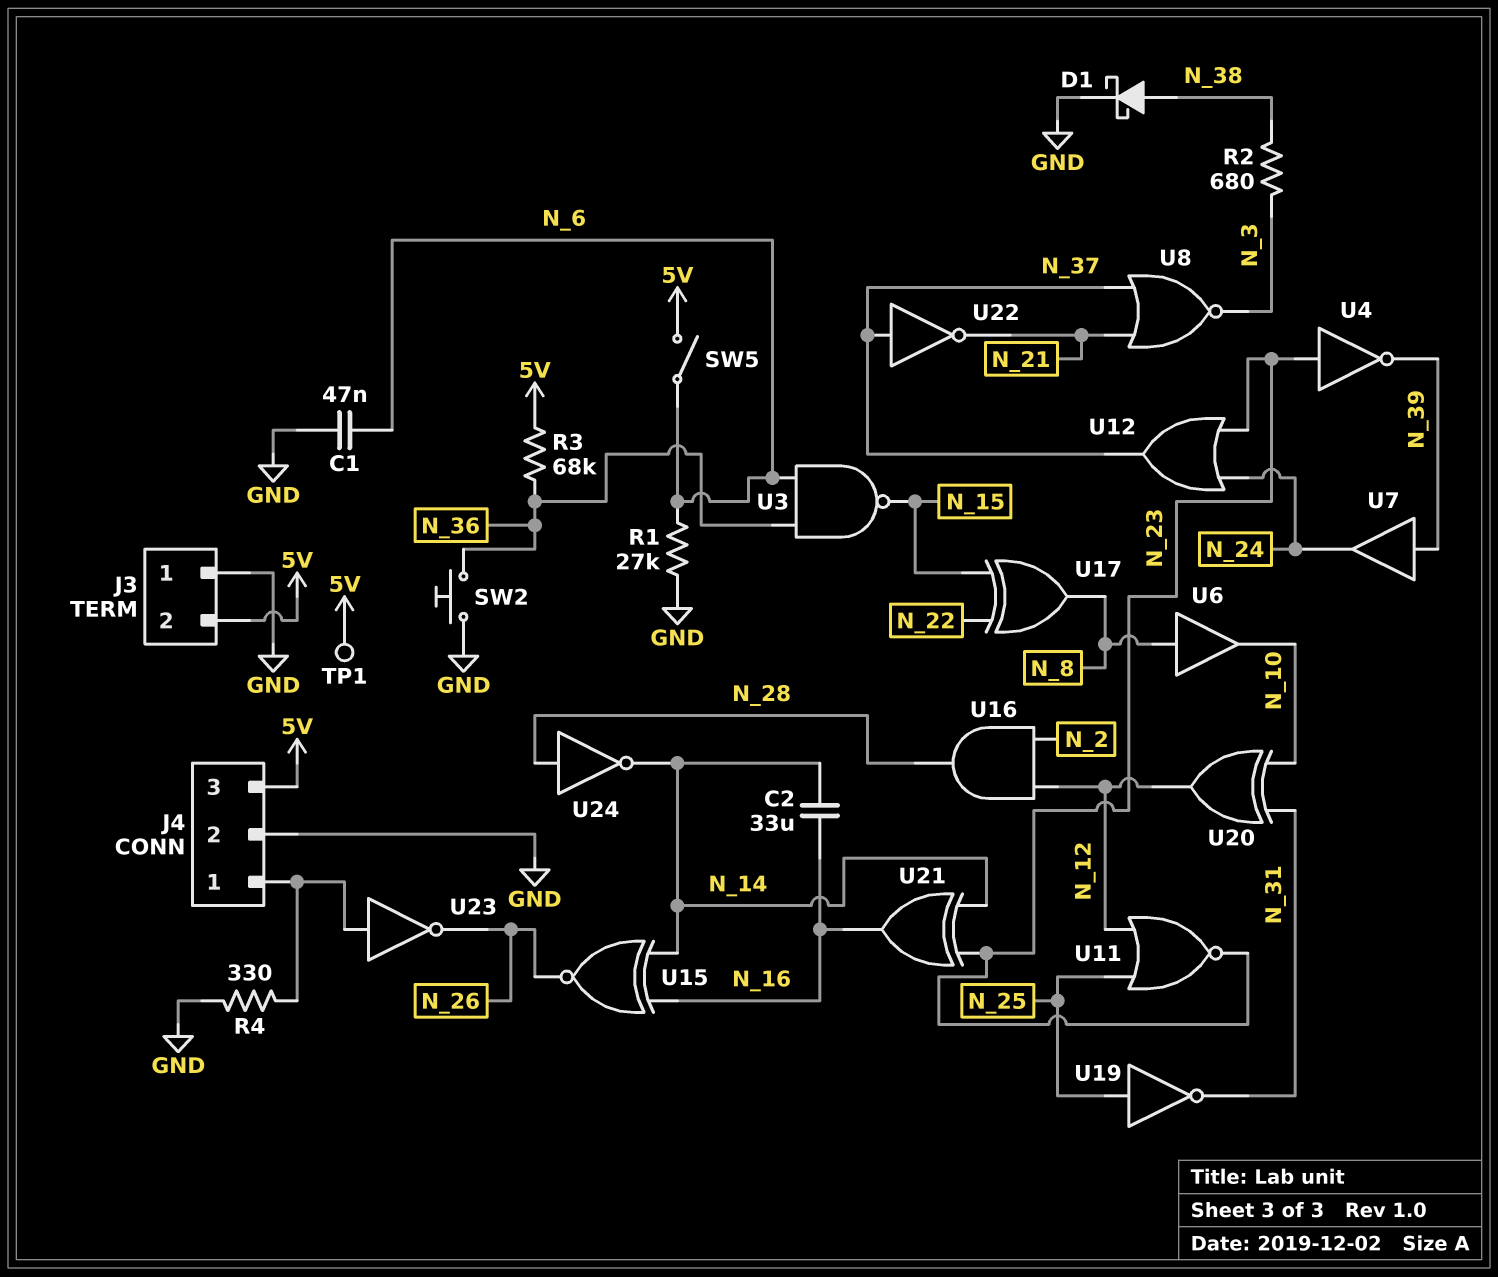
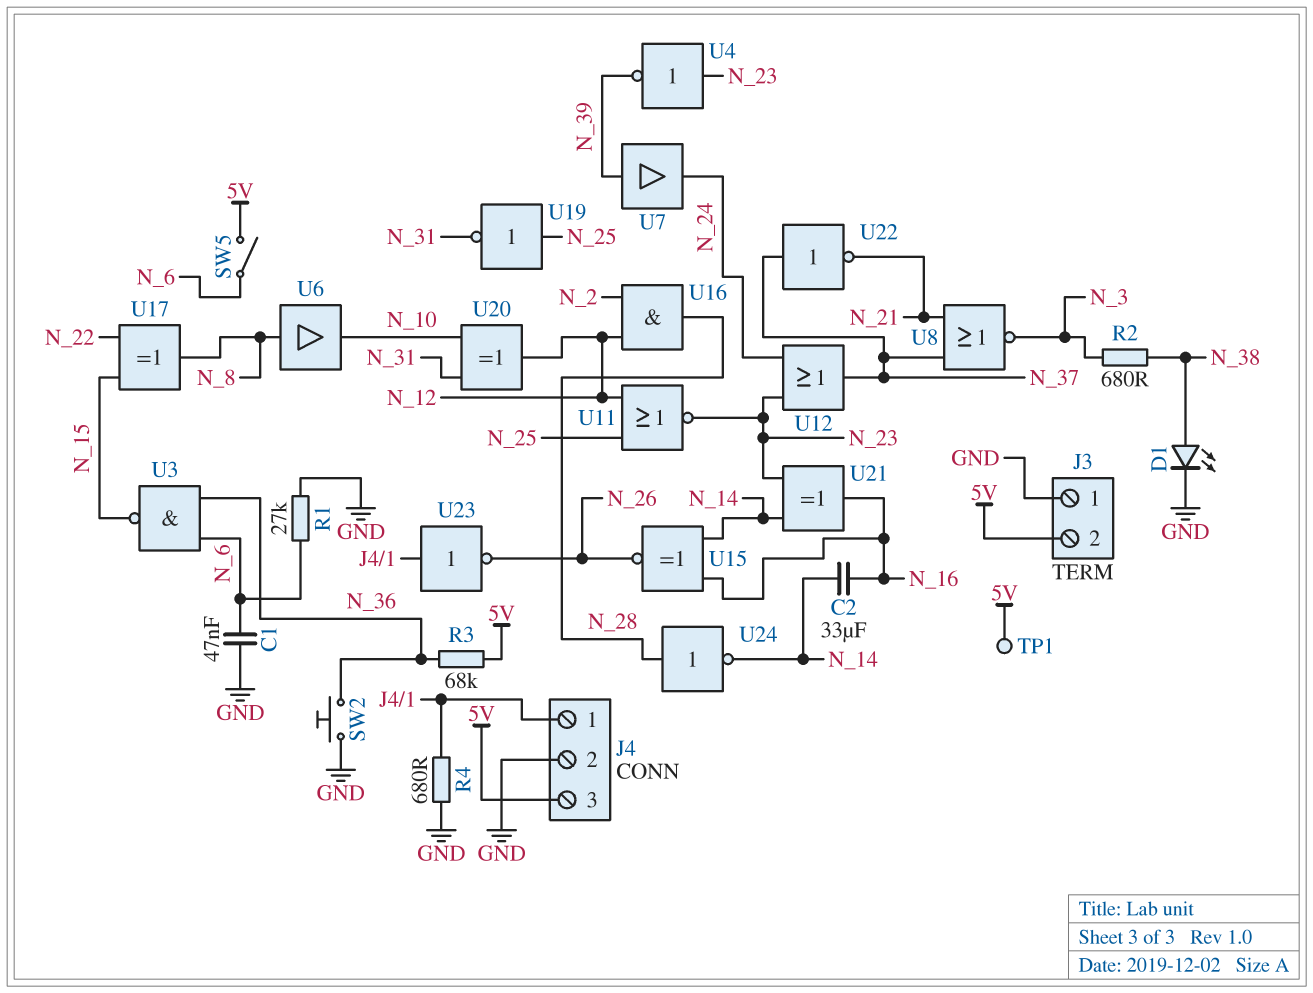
D1: schottky (A N_38, K GND) -> LED (A N_38, K GND)
R4: 330 (GND, J4/1) -> 680 (GND, J4/1)

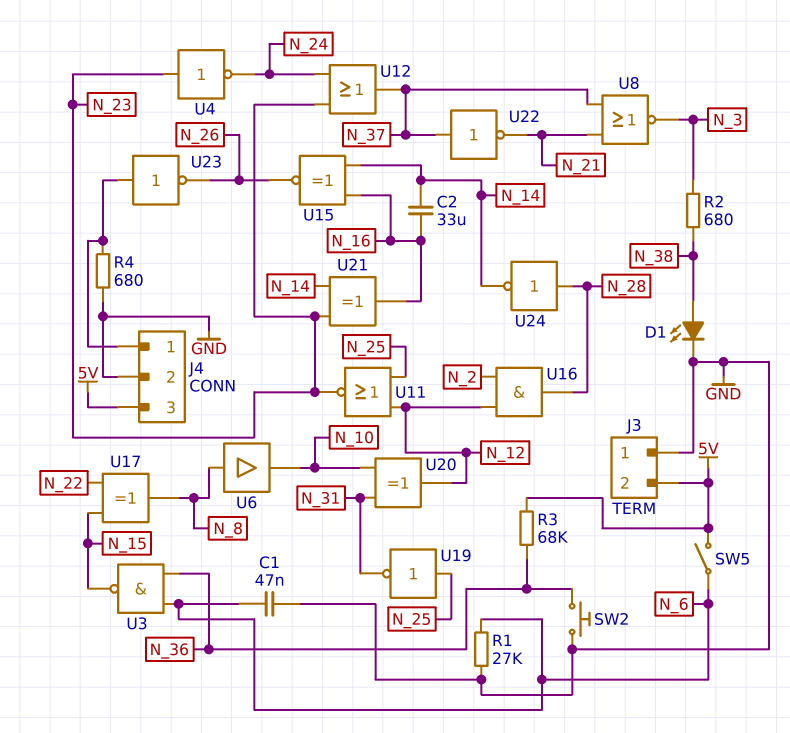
TP1: test point (5V) -> none
U4: NOT (in N_23, out N_39) -> NOT (in N_23, out N_24)
U7: buffer (in N_39, out N_24) -> none

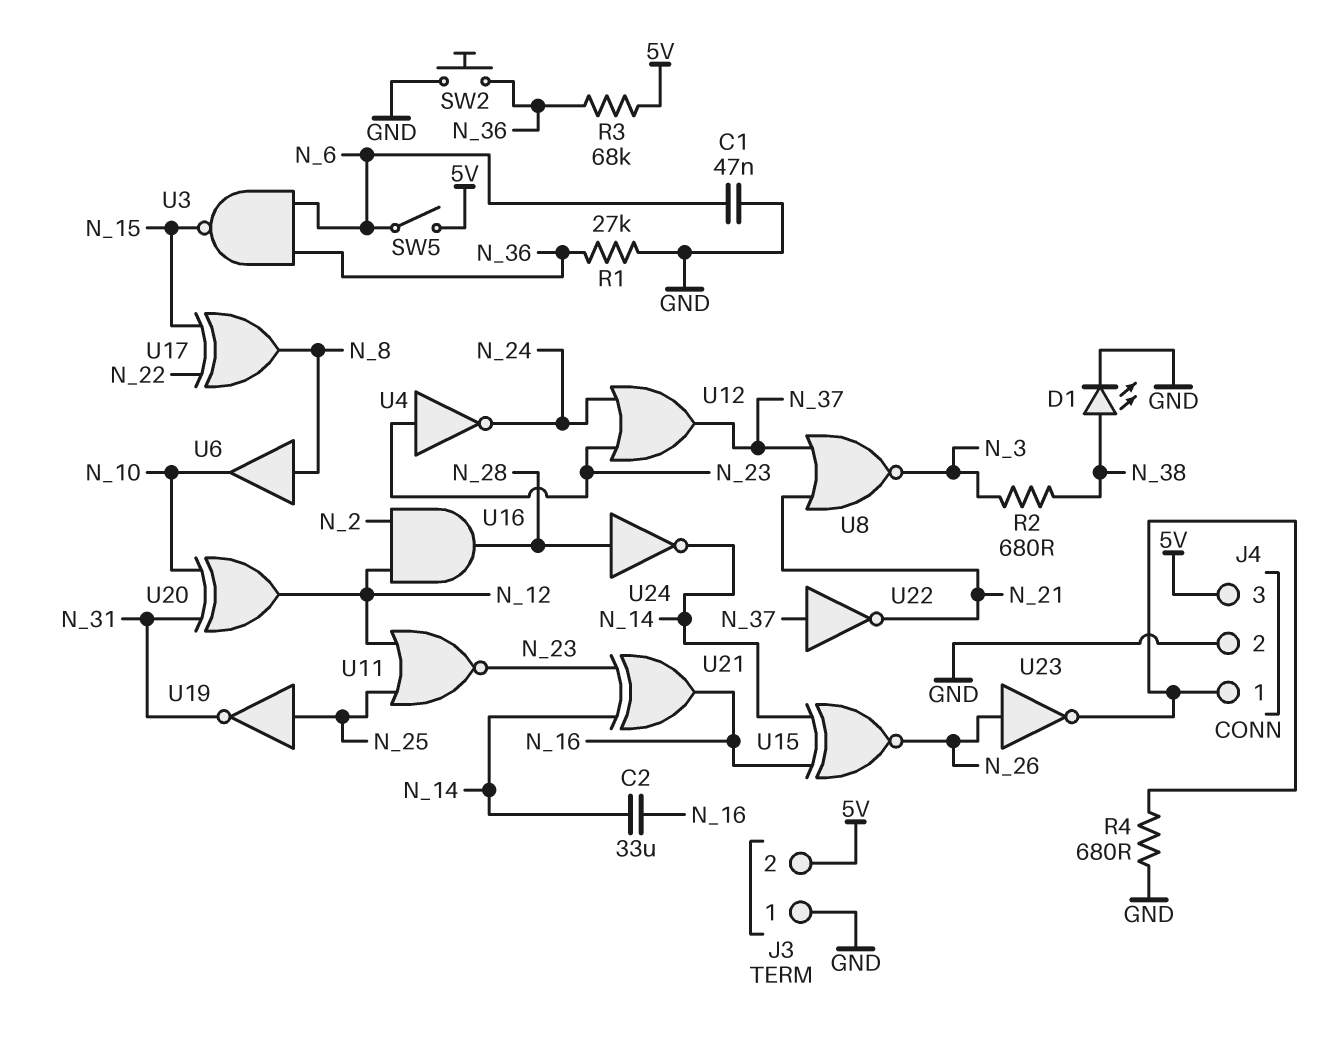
R1: 27k (GND, N_6) -> 27k (GND, N_36)
U23: NOT (in J4/1, out N_26) -> NOT (in N_26, out J4/1)

